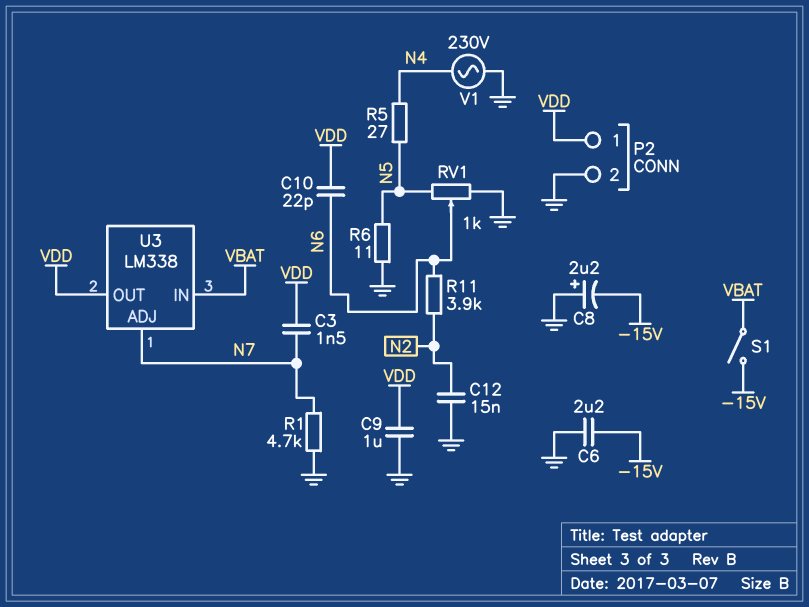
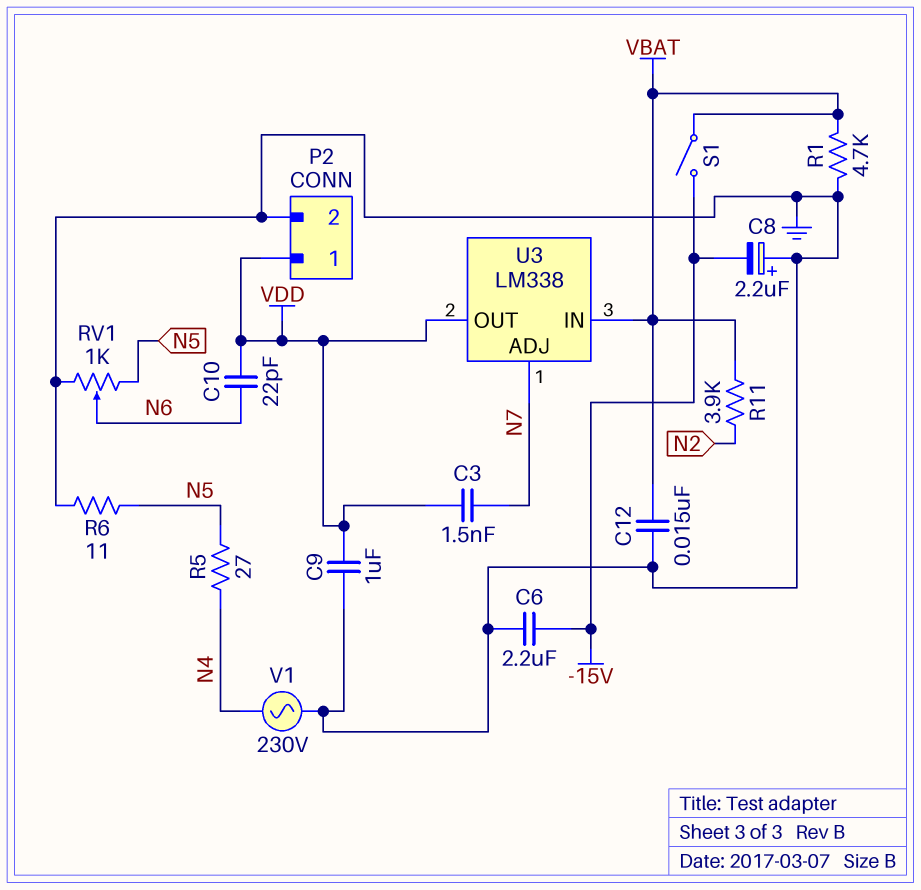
C12: 15nF (GND, N2) -> 15nF (GND, VBAT)
R1: 4.7k (GND, N7) -> 4.7k (GND, VBAT)
R11: 3.9k (N2, N6) -> 3.9k (N2, VBAT)

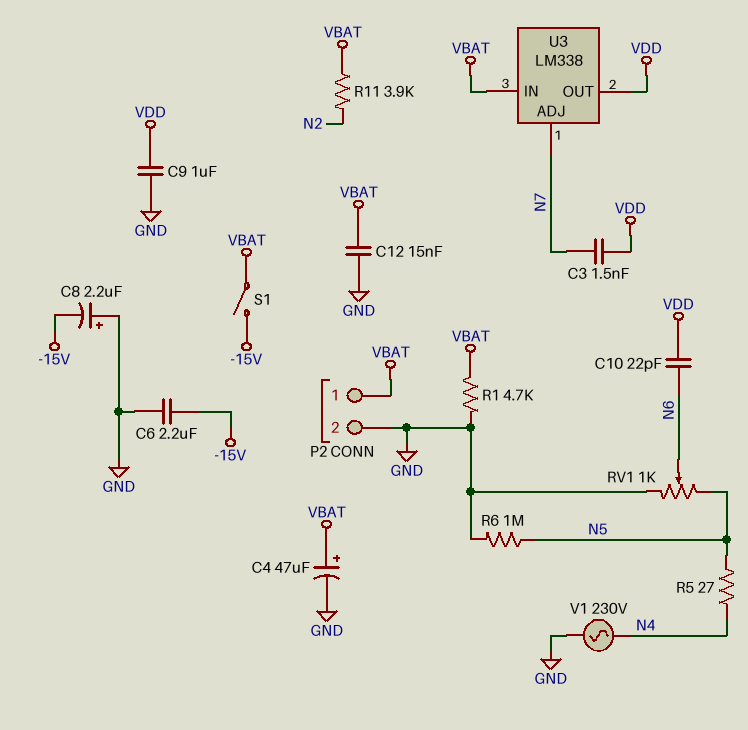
C4: none -> 47uF (plus VBAT, minus GND)
P2 pin 1: VDD -> VBAT
R6: 11 (GND, N5) -> 1M (GND, N5)

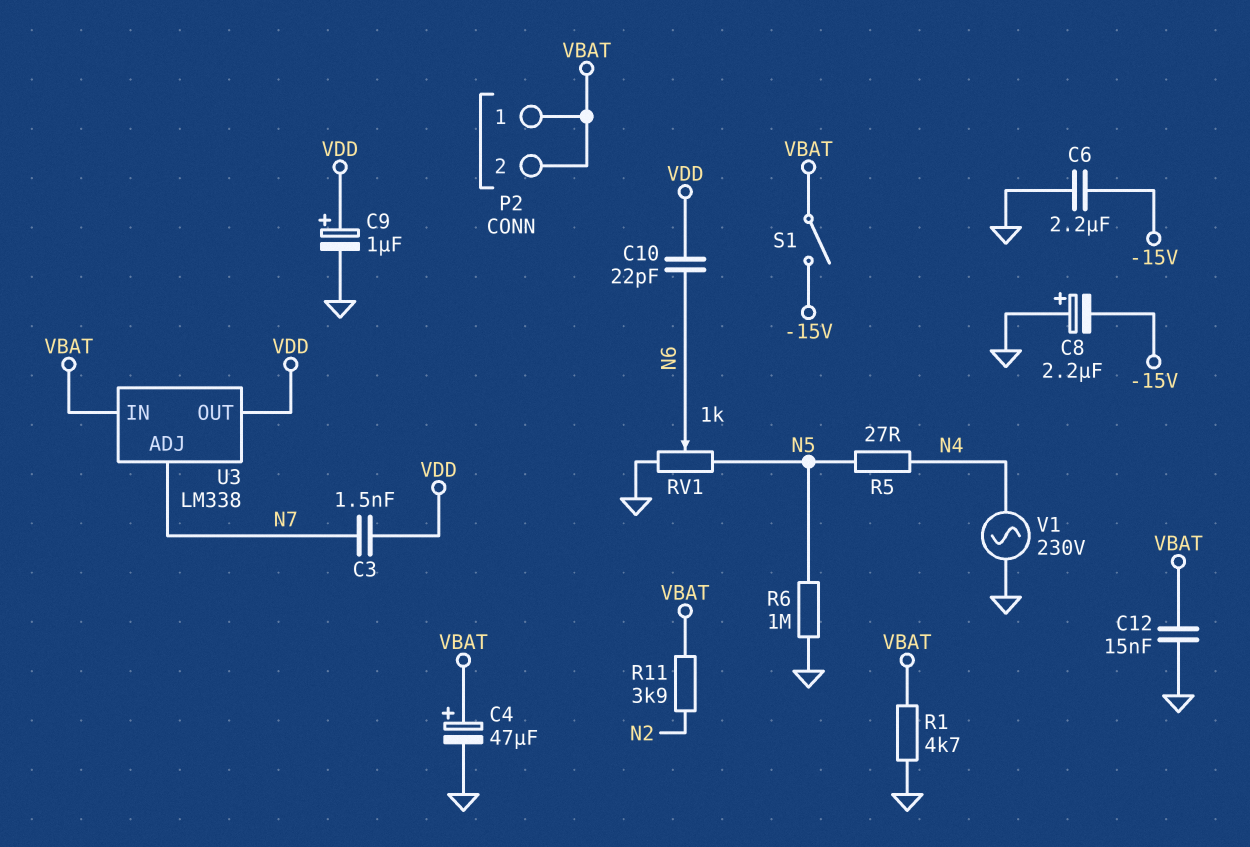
C9: 1uF (GND, VDD) -> 1uF (plus VDD, minus GND)
P2 pin 2: GND -> VBAT

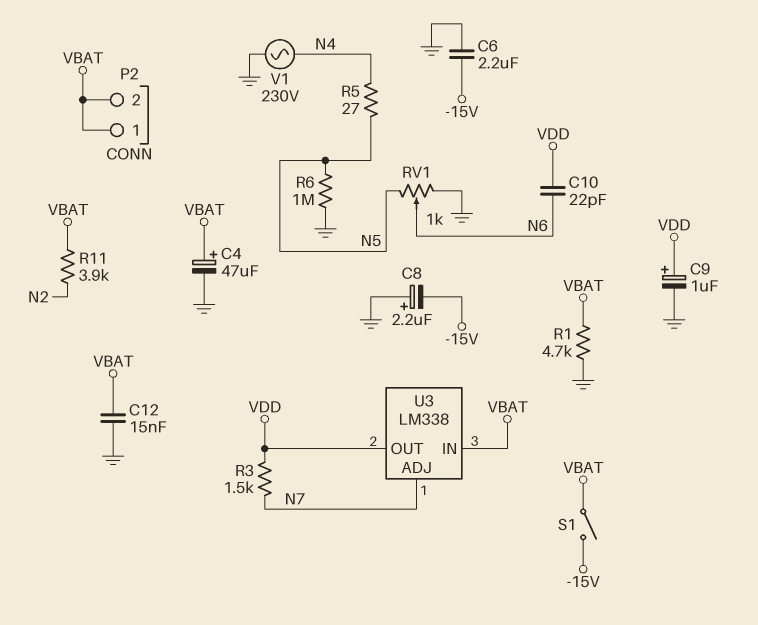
C3: 1.5nF (N7, VDD) -> none
R3: none -> 1.5k (N7, VDD)

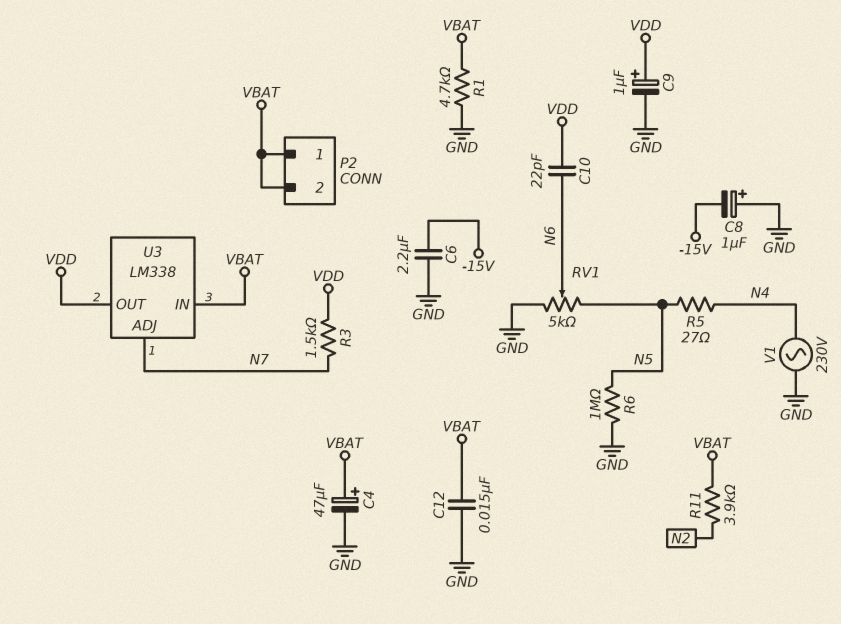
C8: 2.2uF (plus GND, minus -15V) -> 1uF (plus GND, minus -15V)
RV1: 1k (GND, N5, wiper N6) -> 5k (GND, N5, wiper N6)
S1: switch (-15V, VBAT) -> none

